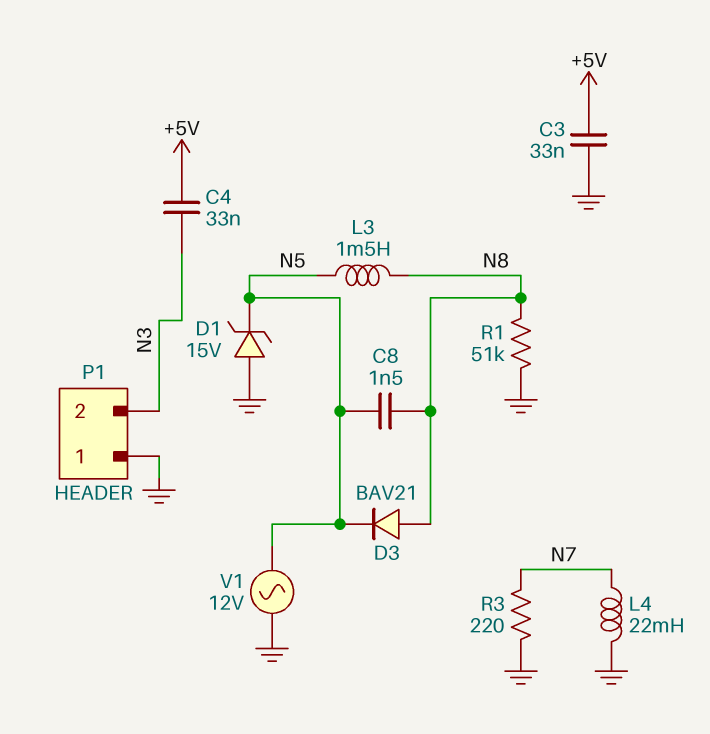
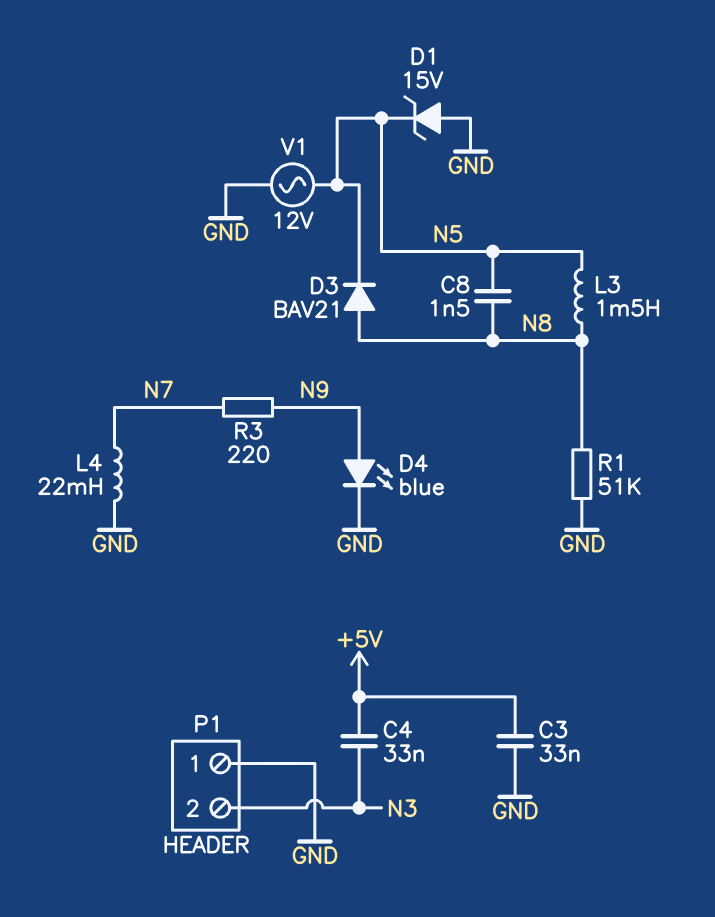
D4: none -> LED blue (A N9, K GND)
R3: 220 (GND, N7) -> 220 (N7, N9)

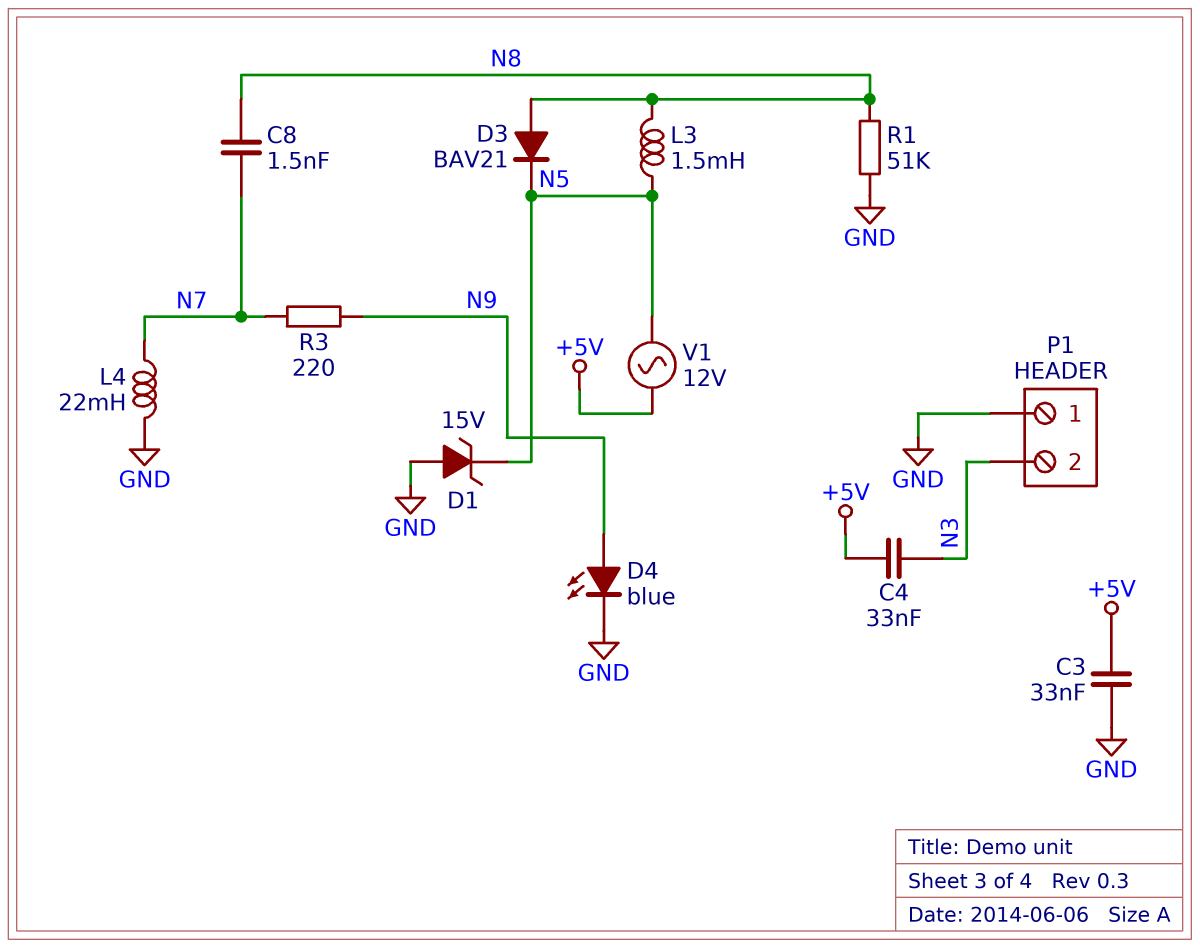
C8: 1.5nF (N5, N8) -> 1.5nF (N7, N8)
V1: AC 12V (GND, N5) -> AC 12V (+5V, N5)

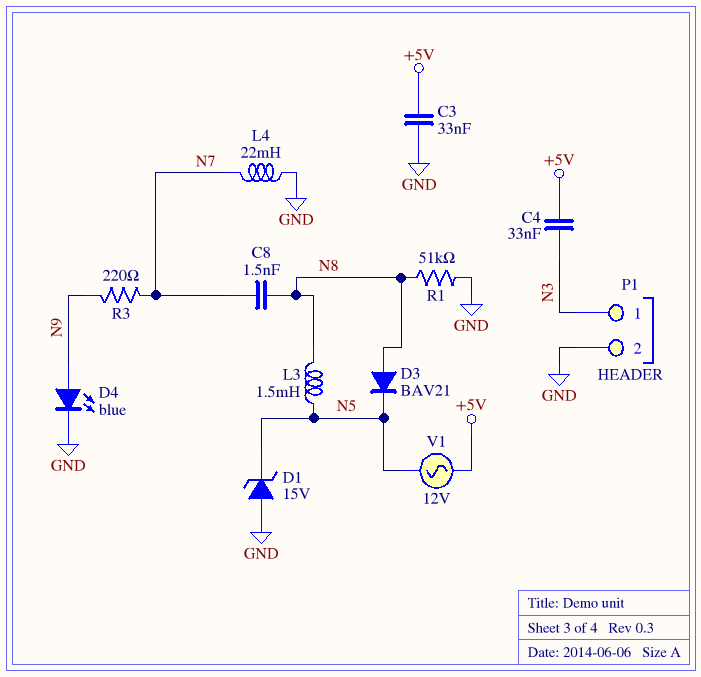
P1 pin 1: GND -> N3
P1 pin 2: N3 -> GND

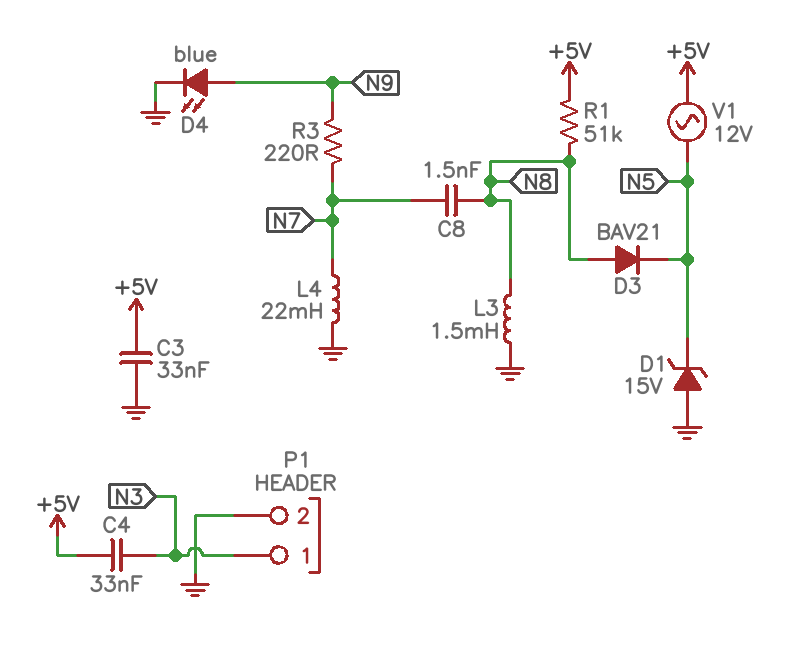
L3: 1.5mH (N5, N8) -> 1.5mH (GND, N8)
R1: 51k (GND, N8) -> 51k (+5V, N8)

